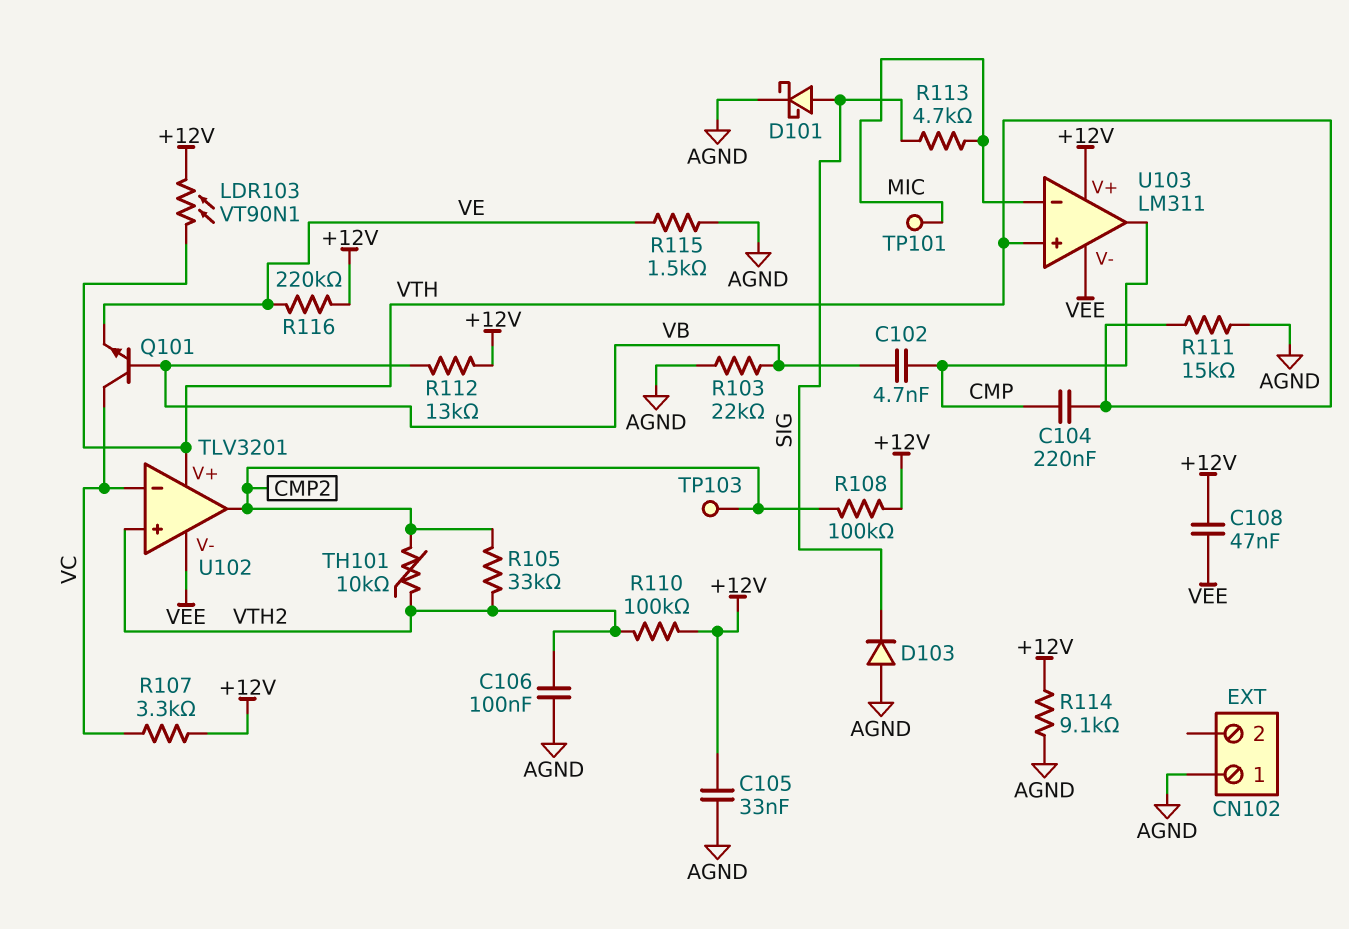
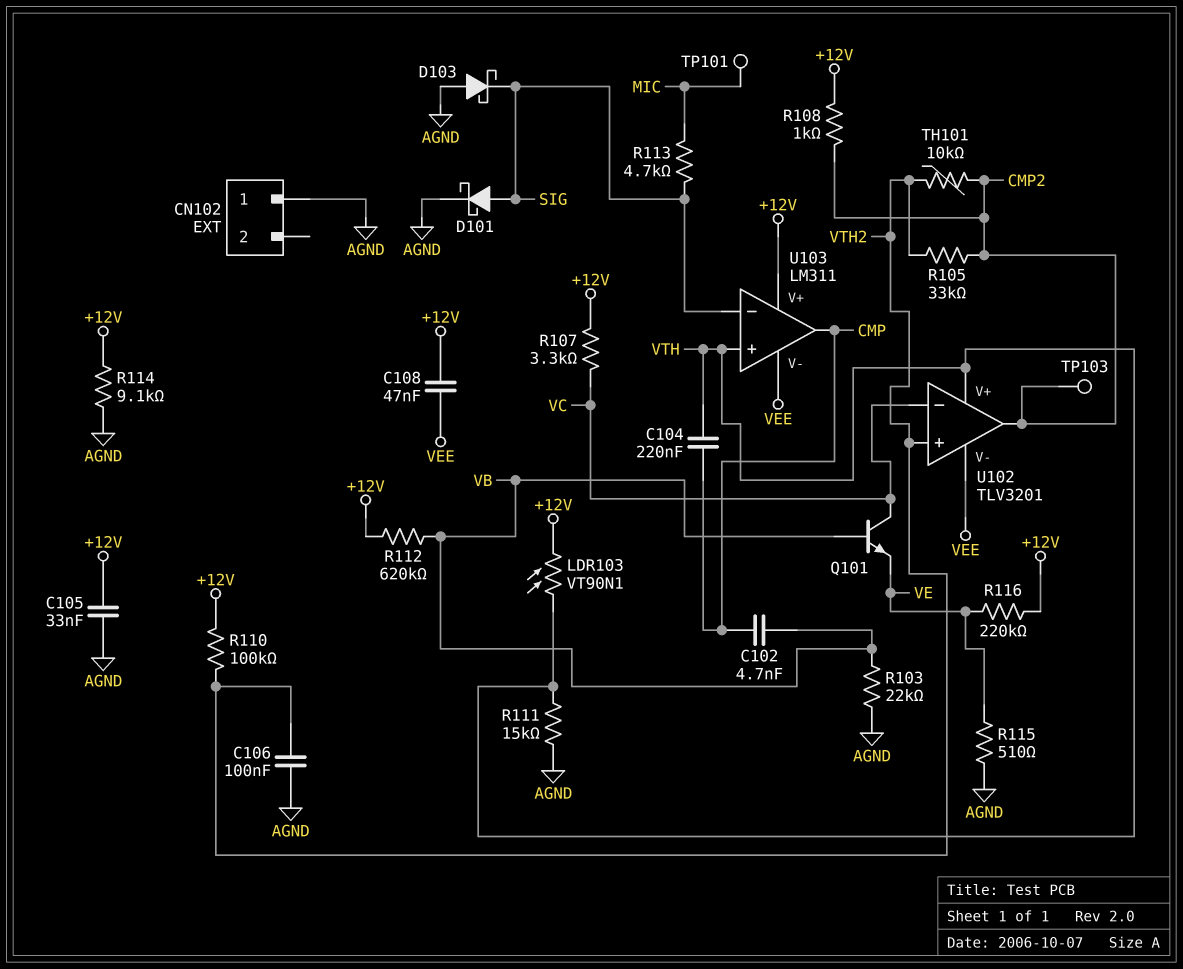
D103: diode (A AGND, K SIG) -> schottky (A AGND, K SIG)
R108: 100k (+12V, CMP2) -> 1k (+12V, CMP2)
R112: 13k (+12V, VB) -> 620k (+12V, VB)
R115: 1.5k (AGND, VE) -> 510 (AGND, VE)
U103 pin in-: MIC -> SIG

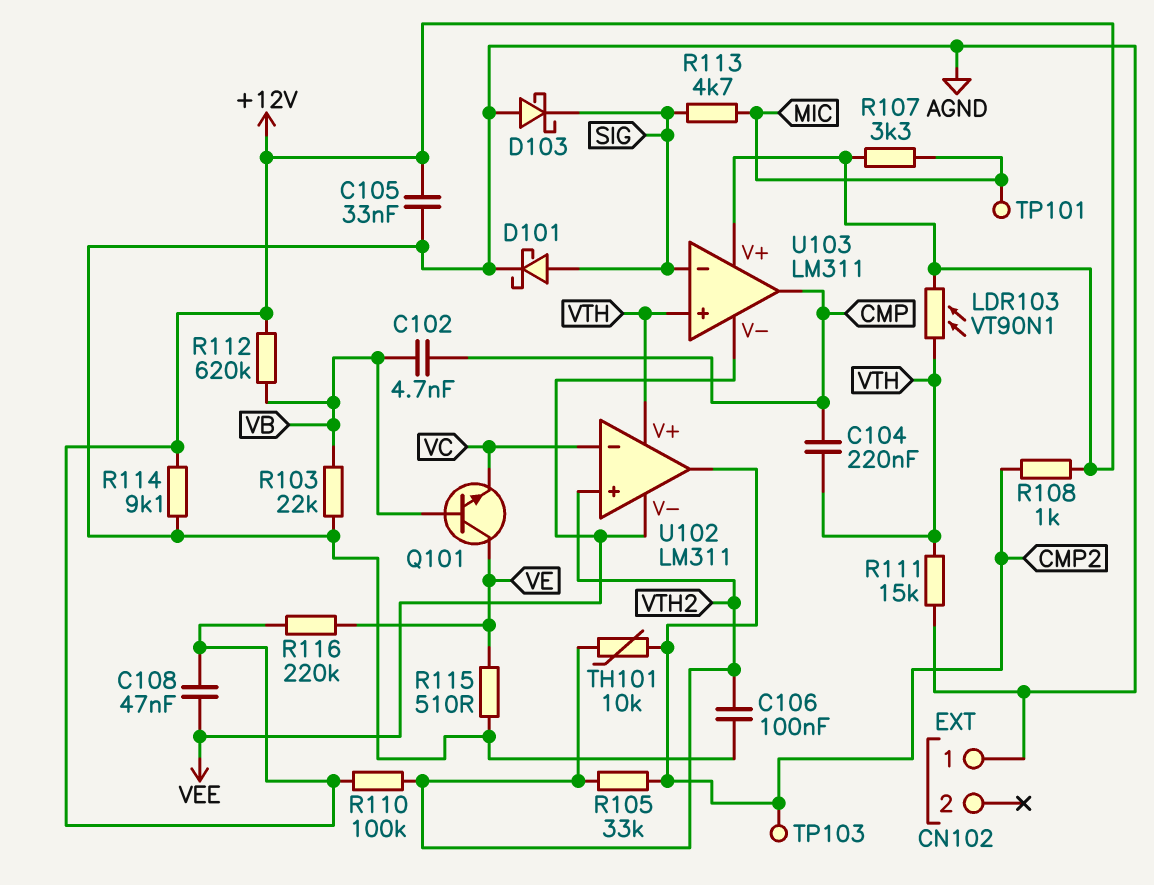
Q101: NPN (B VB, C VC, E VE) -> NPN (B VB, C VE, E VC)
R107: 3.3k (+12V, VC) -> 3.3k (+12V, MIC)
U102: TLV3201 -> LM311

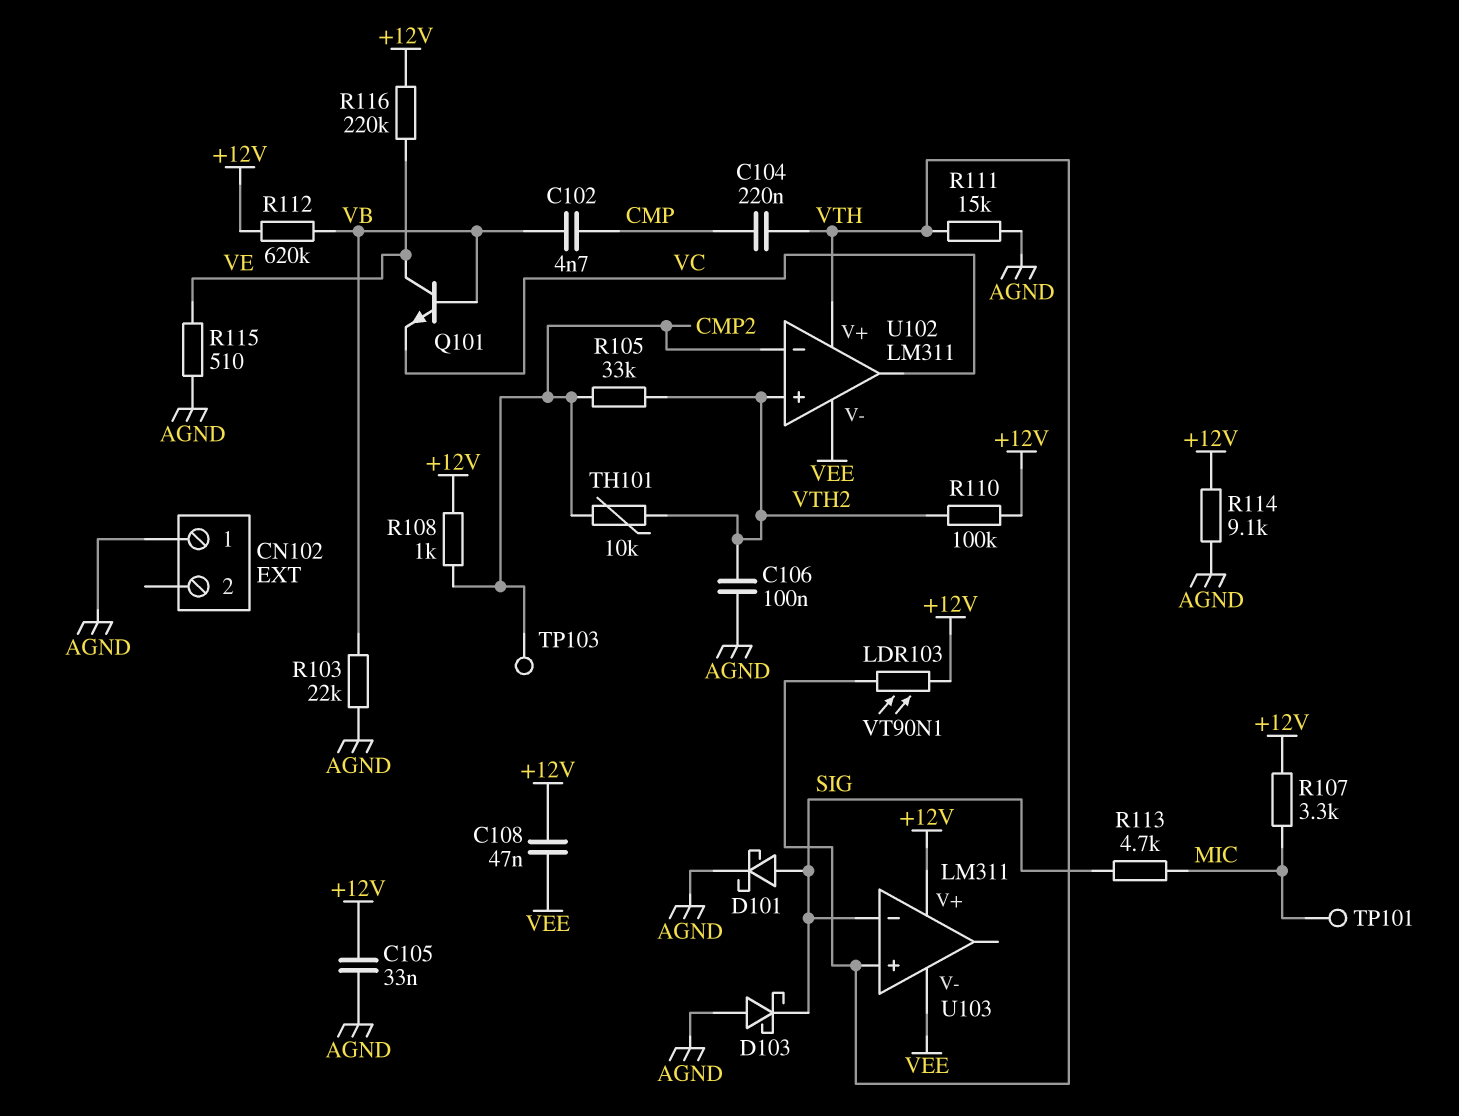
U102 pin in-: VC -> CMP2
U102 pin out: CMP2 -> VC
U103 pin out: CMP -> none

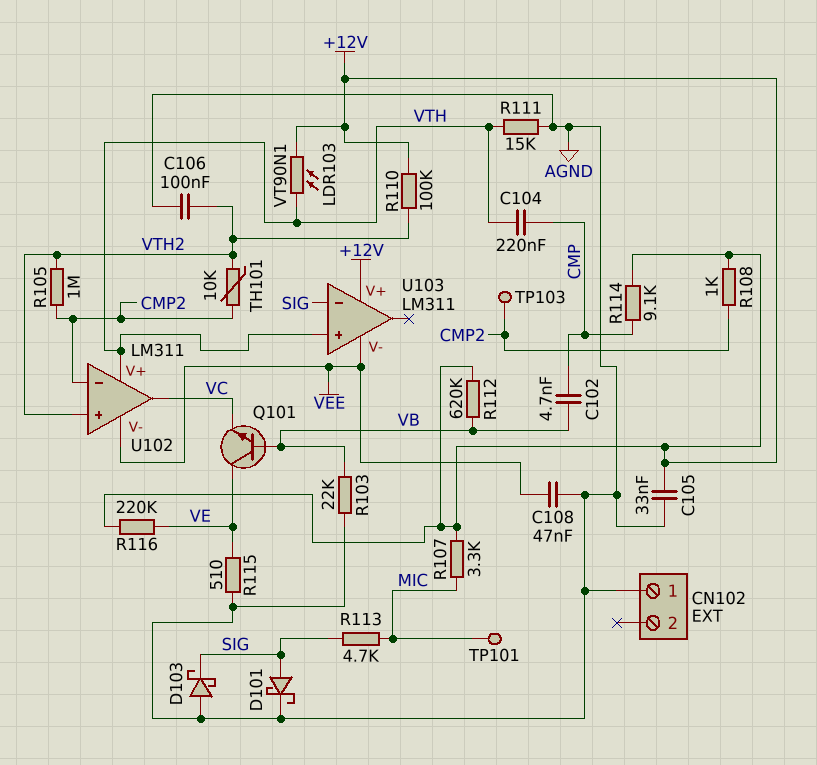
C108: 47nF (+12V, VEE) -> 47nF (AGND, VEE)
R105: 33k (CMP2, VTH2) -> 1M (CMP2, VTH2)
R114: 9.1k (+12V, AGND) -> 9.1k (+12V, CMP)

